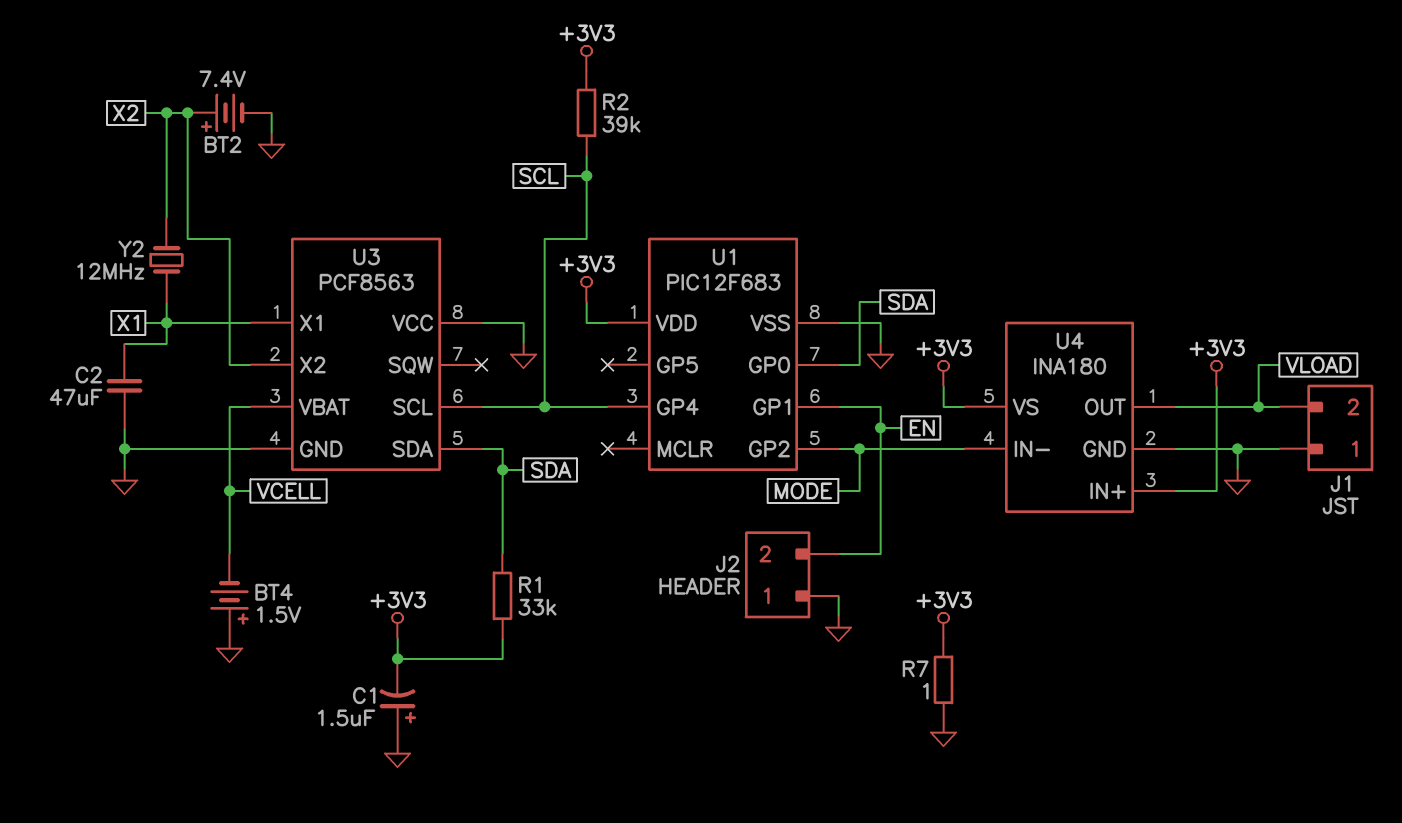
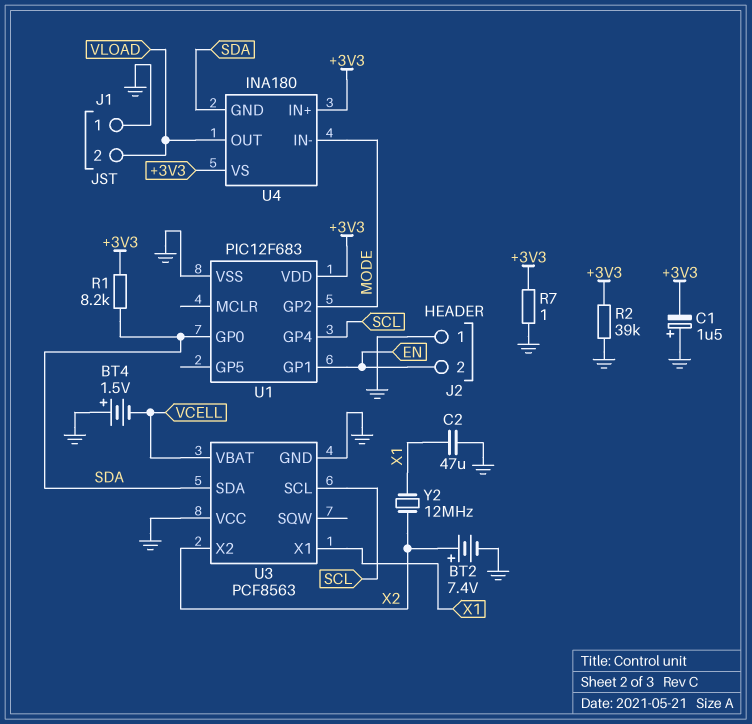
R1: 33k (+3V3, SDA) -> 8.2k (+3V3, SDA)
R2: 39k (+3V3, SCL) -> 39k (+3V3, GND)
U4 pin GND: GND -> SDA

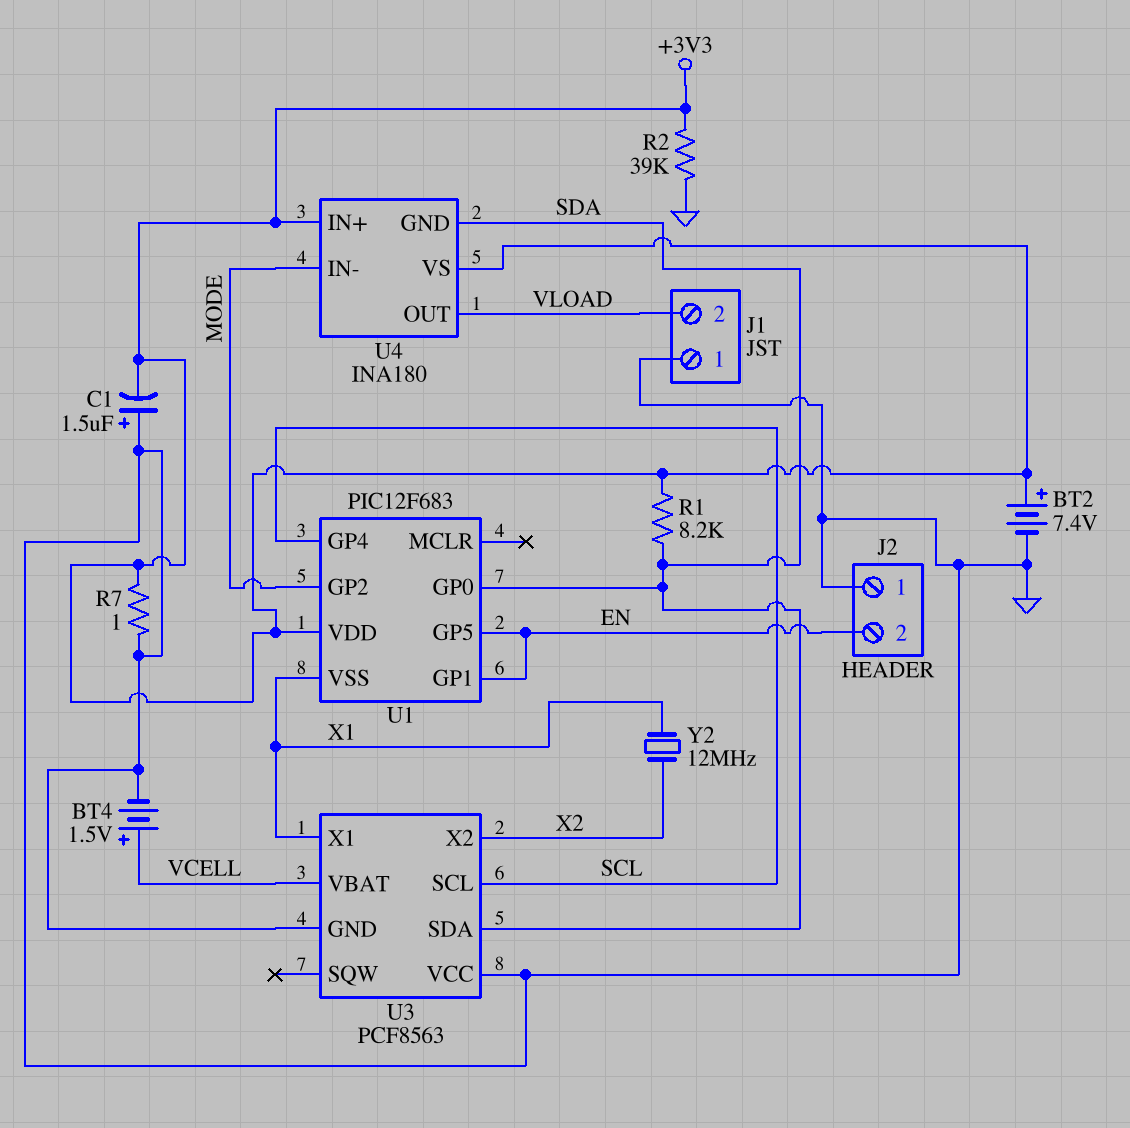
BT2: 7.4V (plus X2, minus GND) -> 7.4V (plus +3V3, minus GND)
BT4: 1.5V (plus GND, minus VCELL) -> 1.5V (plus VCELL, minus GND)
C2: 47uF (GND, X1) -> none
U1 pin GP5: none -> EN
U1 pin VSS: GND -> X1

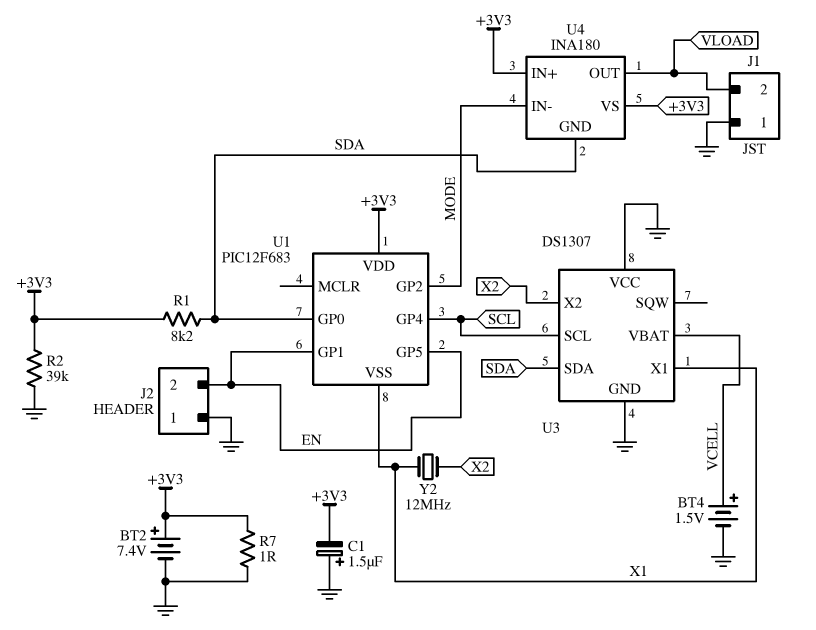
U3: PCF8563 -> DS1307

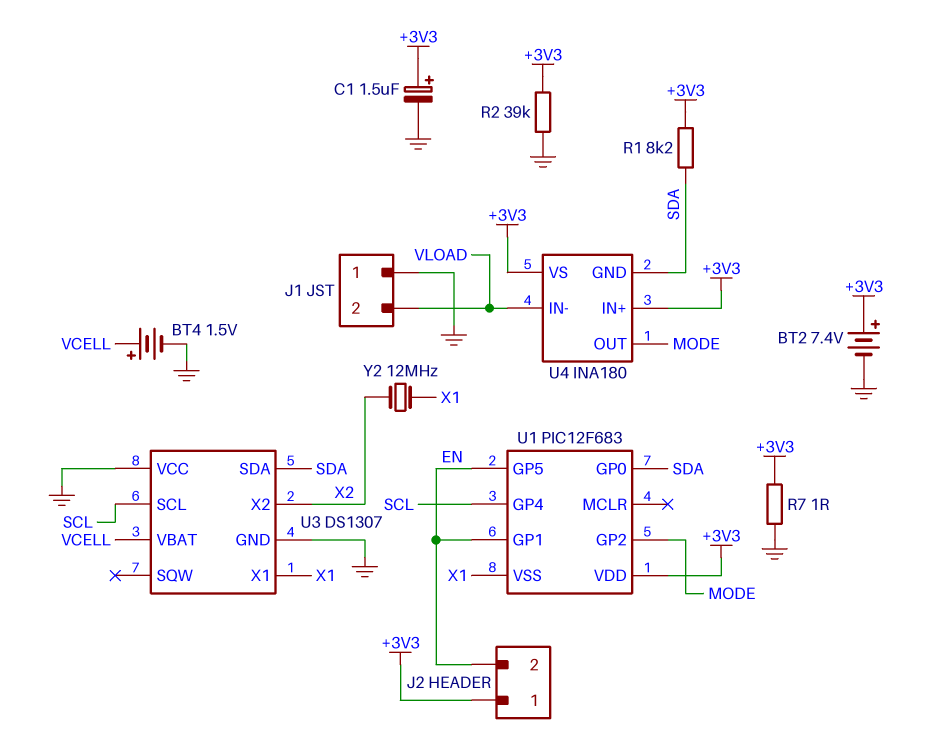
C1: 1.5uF (plus GND, minus +3V3) -> 1.5uF (plus +3V3, minus GND)
J2 pin 1: GND -> +3V3
U4 pin IN-: MODE -> VLOAD
U4 pin OUT: VLOAD -> MODE

